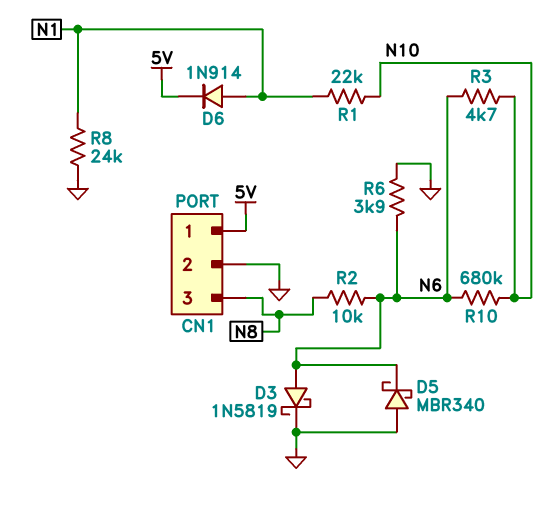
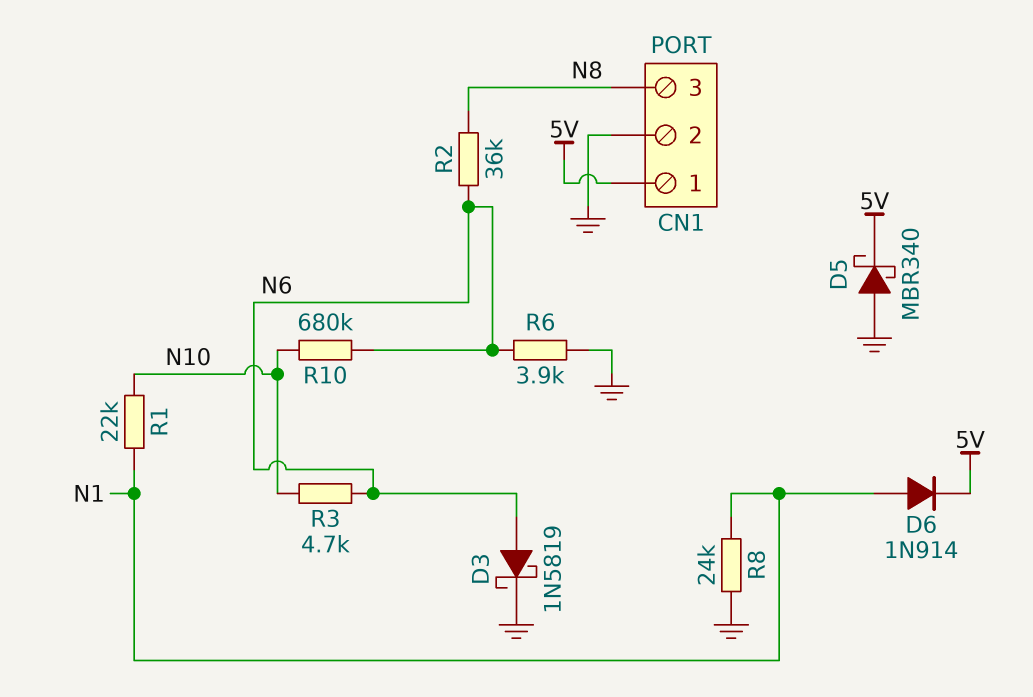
D5: schottky MBR340 (A GND, K N6) -> schottky MBR340 (A GND, K 5V)
R2: 10k (N6, N8) -> 36k (N6, N8)

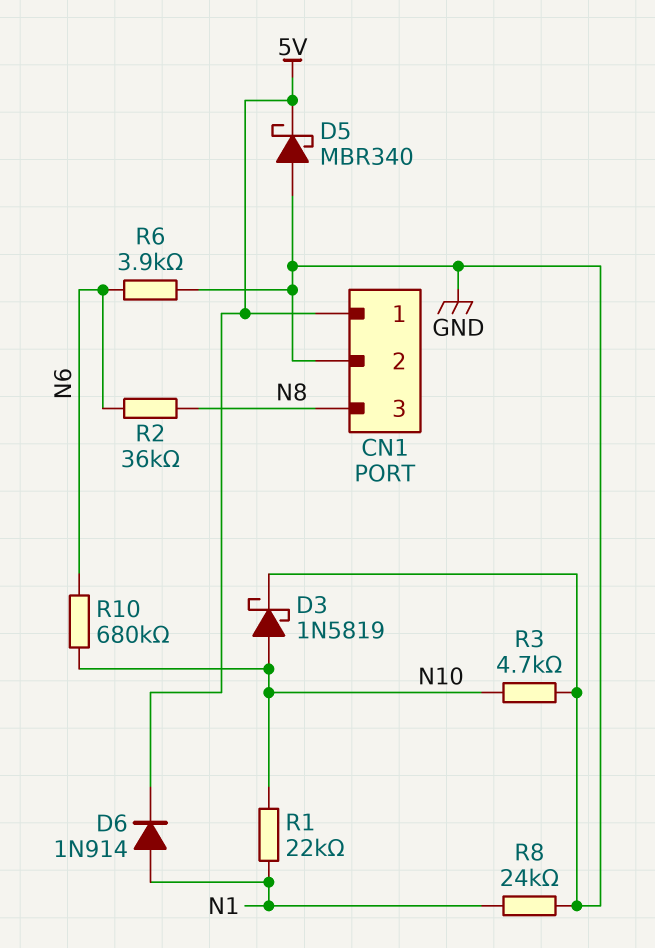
D3: schottky 1N5819 (A N6, K GND) -> schottky 1N5819 (A N10, K GND)
R3: 4.7k (N6, N10) -> 4.7k (GND, N10)

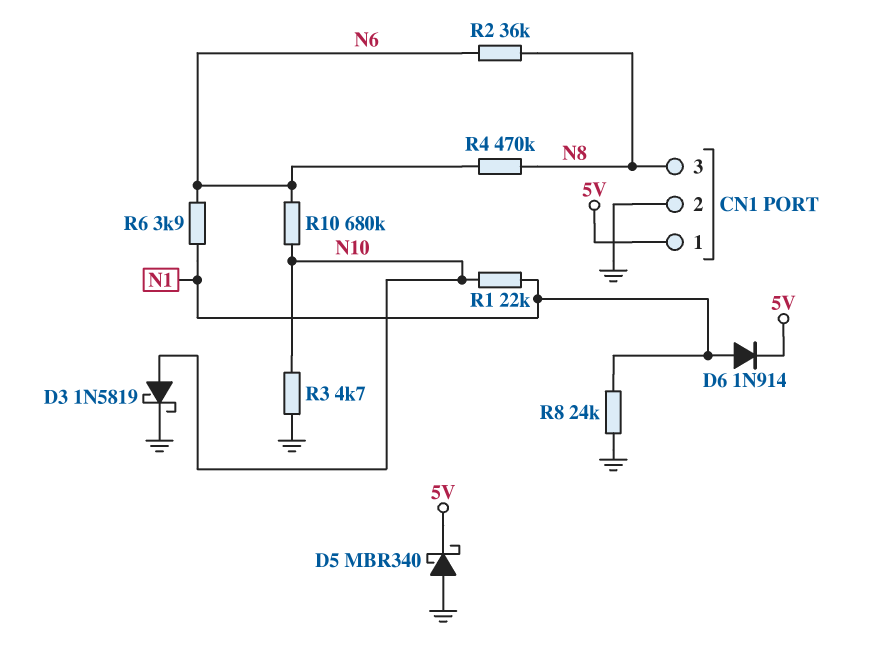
R4: none -> 470k (N6, N8)
R6: 3.9k (GND, N6) -> 3.9k (N1, N6)

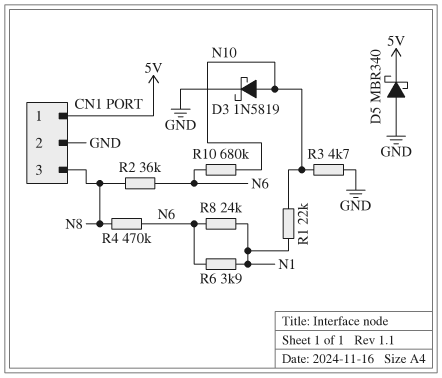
D6: diode 1N914 (A N1, K 5V) -> none
R8: 24k (GND, N1) -> 24k (N1, N6)

